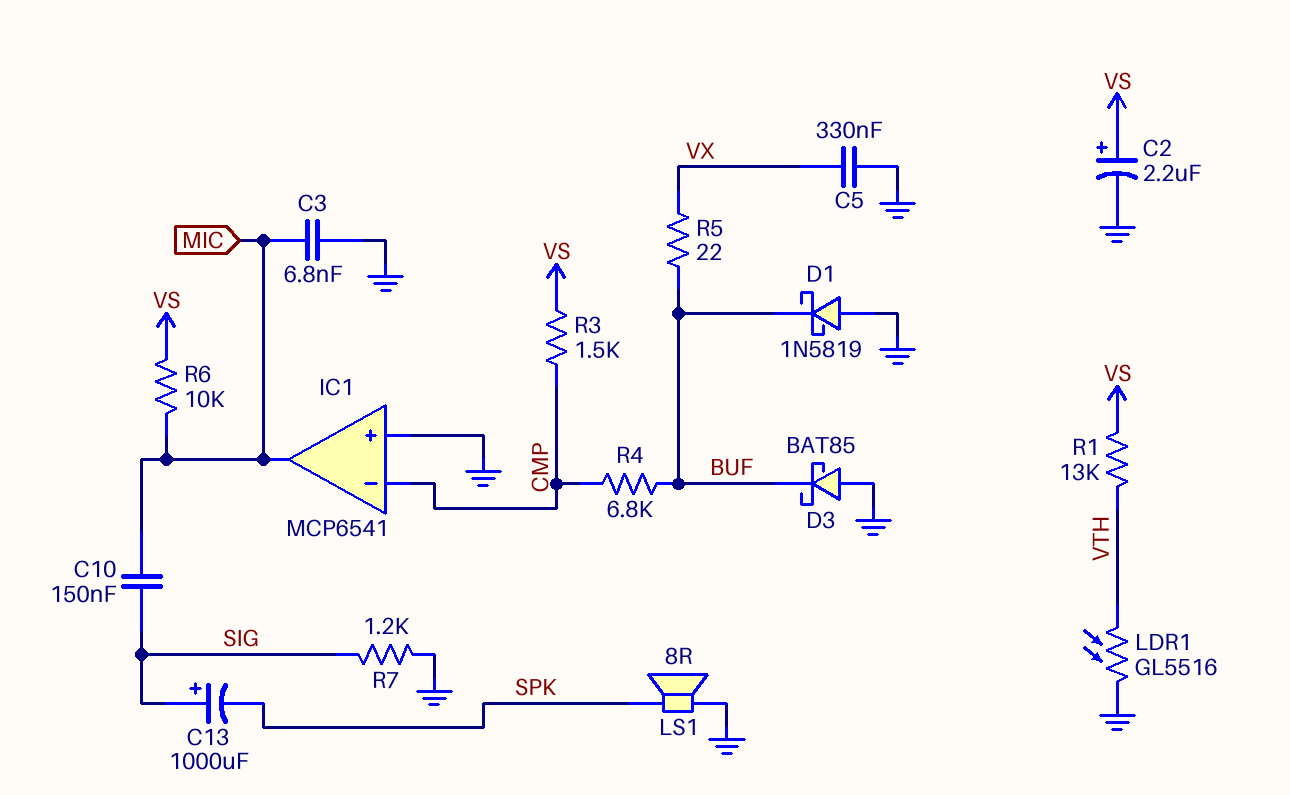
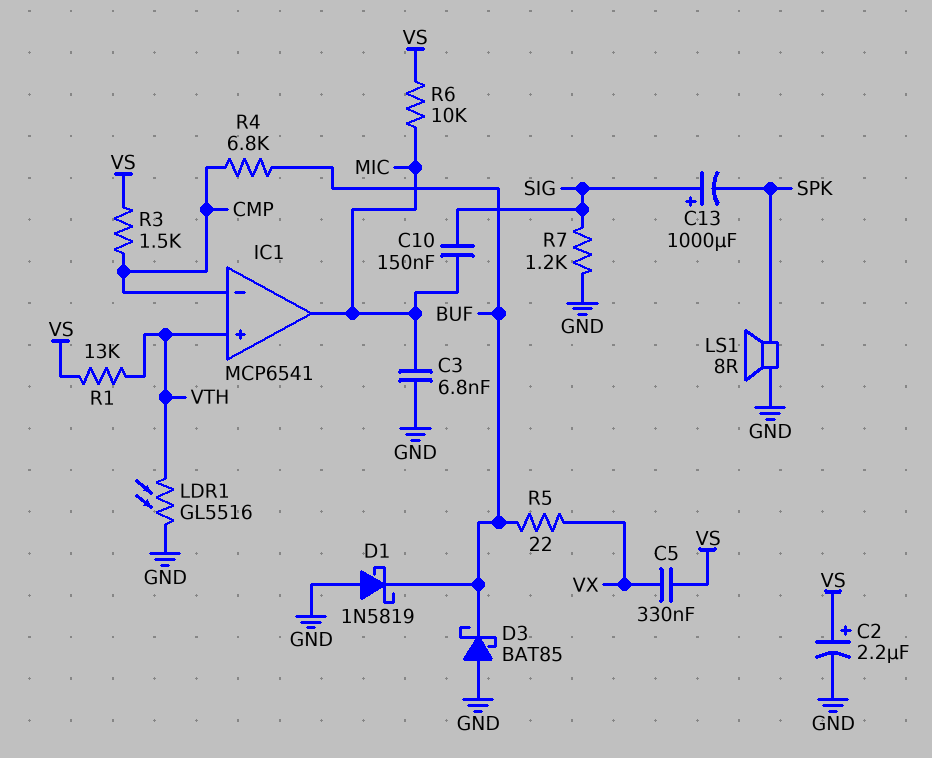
C5: 330nF (GND, VX) -> 330nF (VS, VX)
IC1 pin in+: GND -> VTH

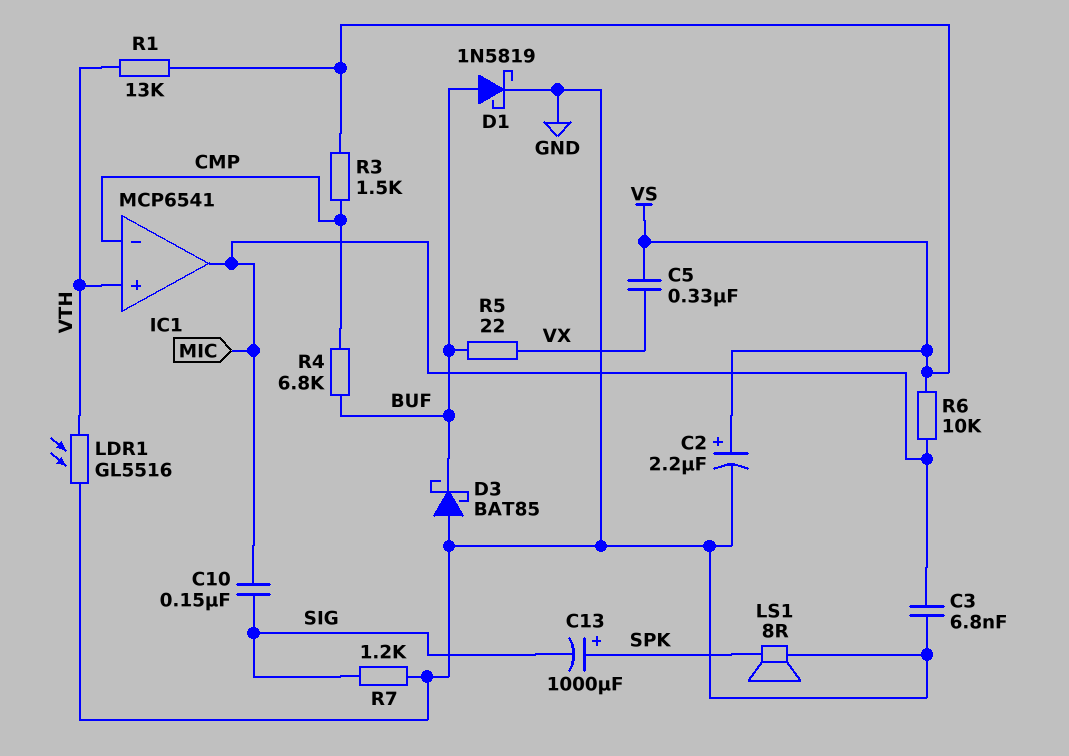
C13: 1000uF (plus SIG, minus SPK) -> 1000uF (plus SPK, minus SIG)
D1: schottky 1N5819 (A GND, K BUF) -> schottky 1N5819 (A BUF, K GND)

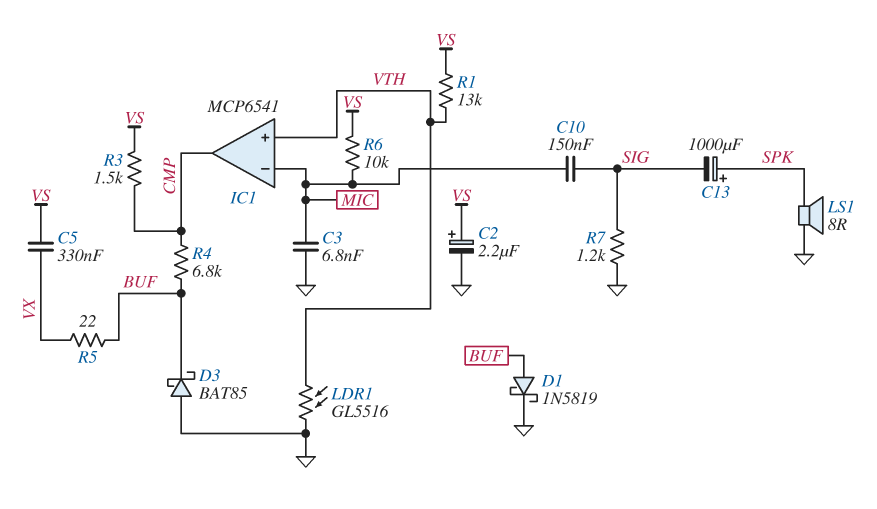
IC1 pin in-: CMP -> MIC
IC1 pin out: MIC -> CMP

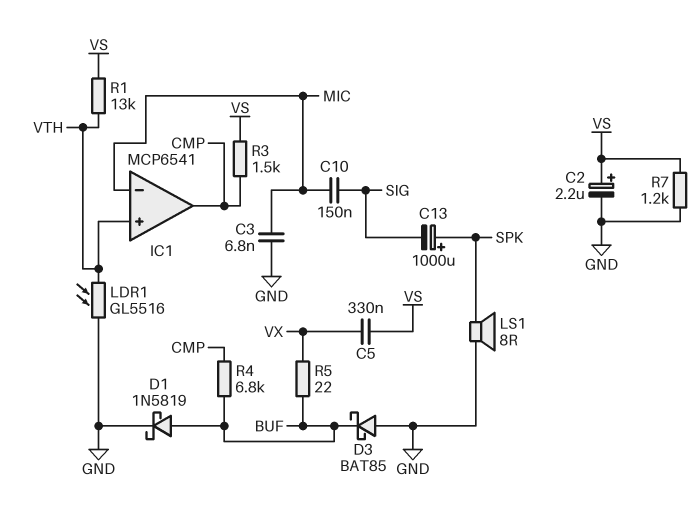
R6: 10k (MIC, VS) -> none
R7: 1.2k (GND, SIG) -> 1.2k (GND, VS)

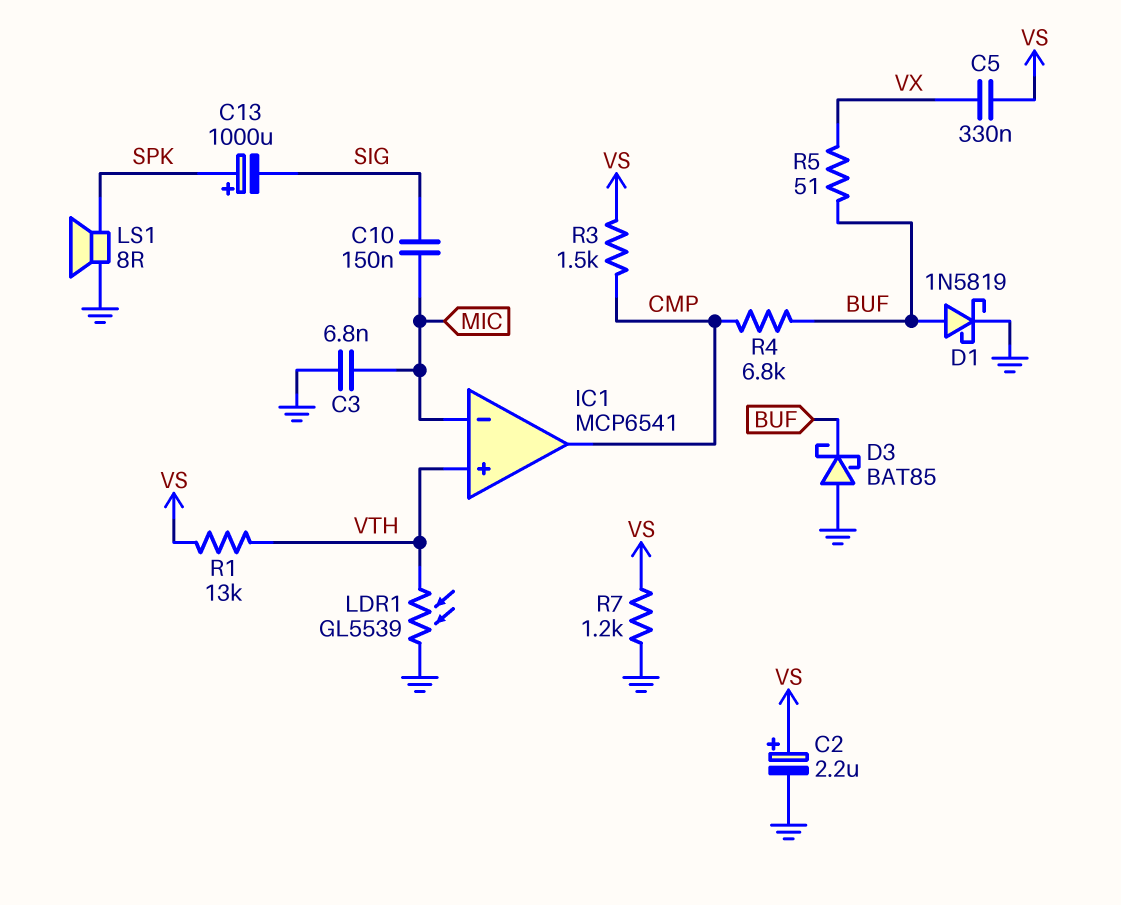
LDR1: GL5516 (GND, VTH) -> GL5539 (GND, VTH)
R5: 22 (BUF, VX) -> 51 (BUF, VX)

